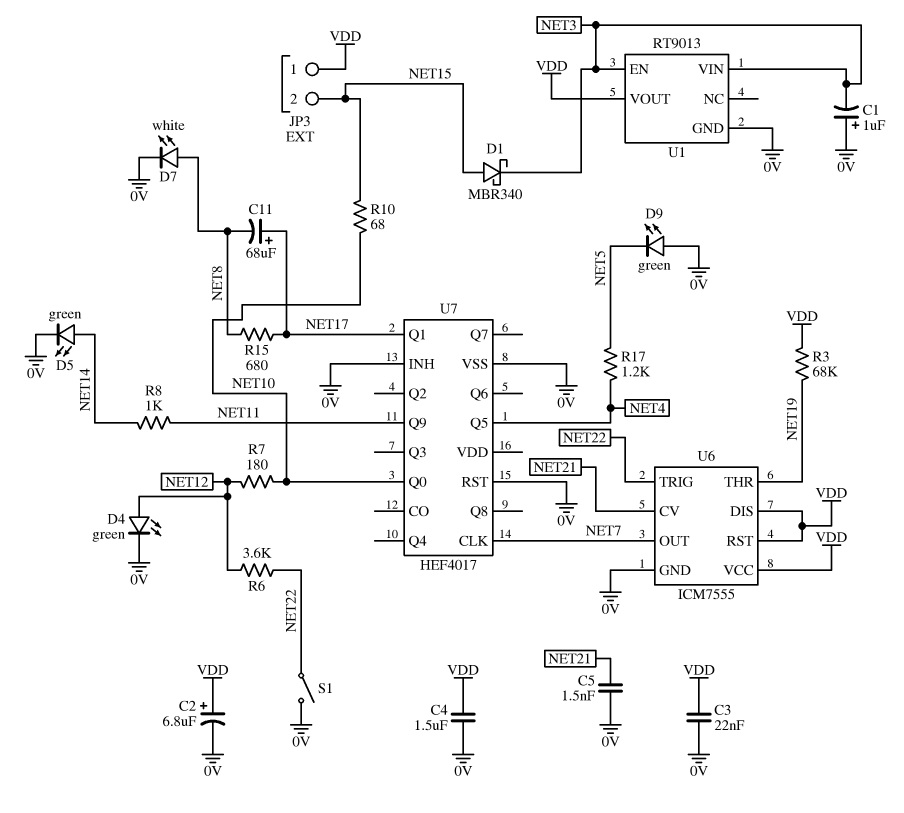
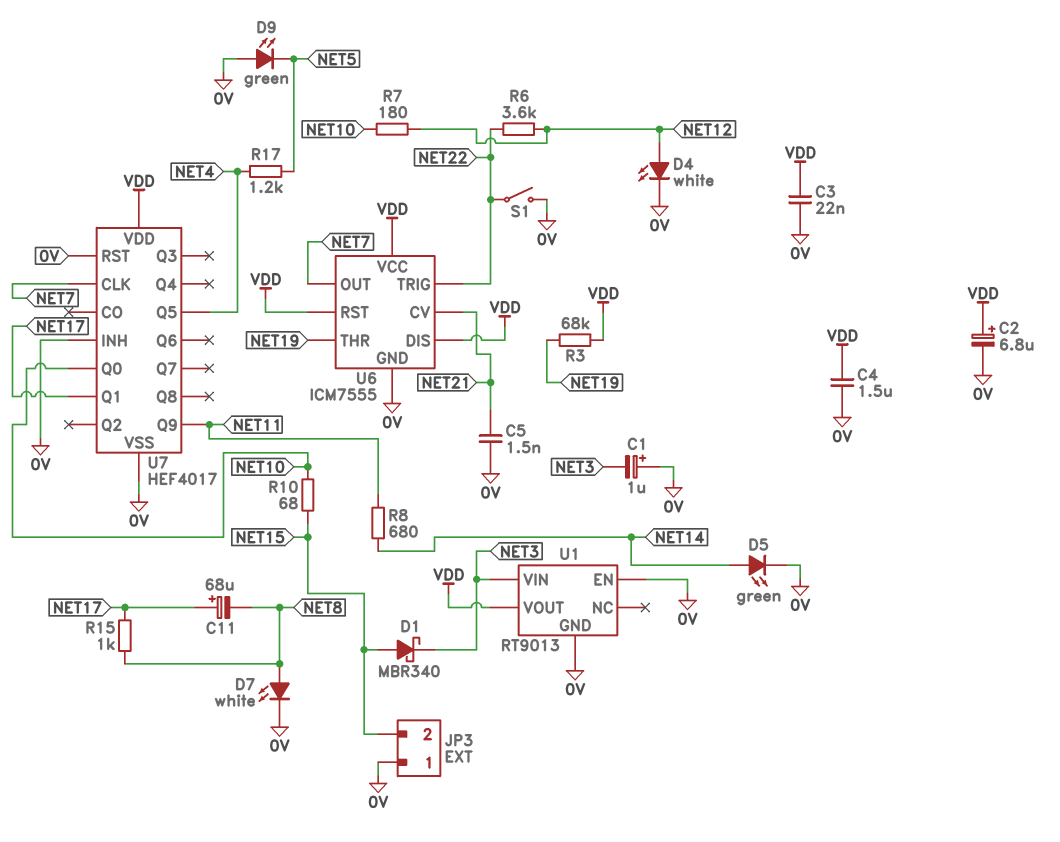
D4: LED green (A NET12, K 0V) -> LED white (A NET12, K 0V)
JP3 pin 1: VDD -> 0V
R8: 1k (NET11, NET14) -> 680 (NET11, NET14)
R15: 680 (NET8, NET17) -> 1k (NET8, NET17)
U1 pin EN: NET3 -> 0V
U7 pin VDD: none -> VDD

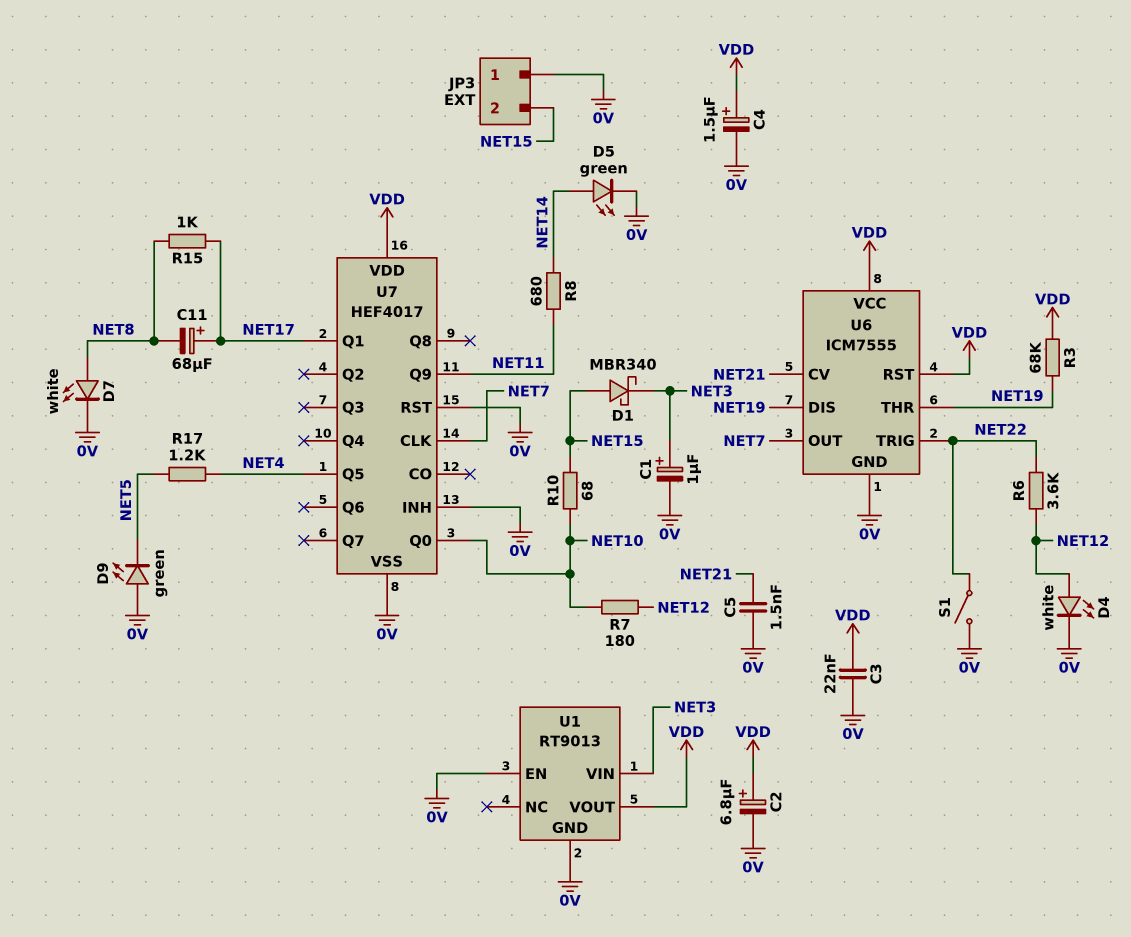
C1: 1uF (plus 0V, minus NET3) -> 1uF (plus NET3, minus 0V)
C4: 1.5uF (0V, VDD) -> 1.5uF (plus VDD, minus 0V)
U6 pin DIS: VDD -> NET19

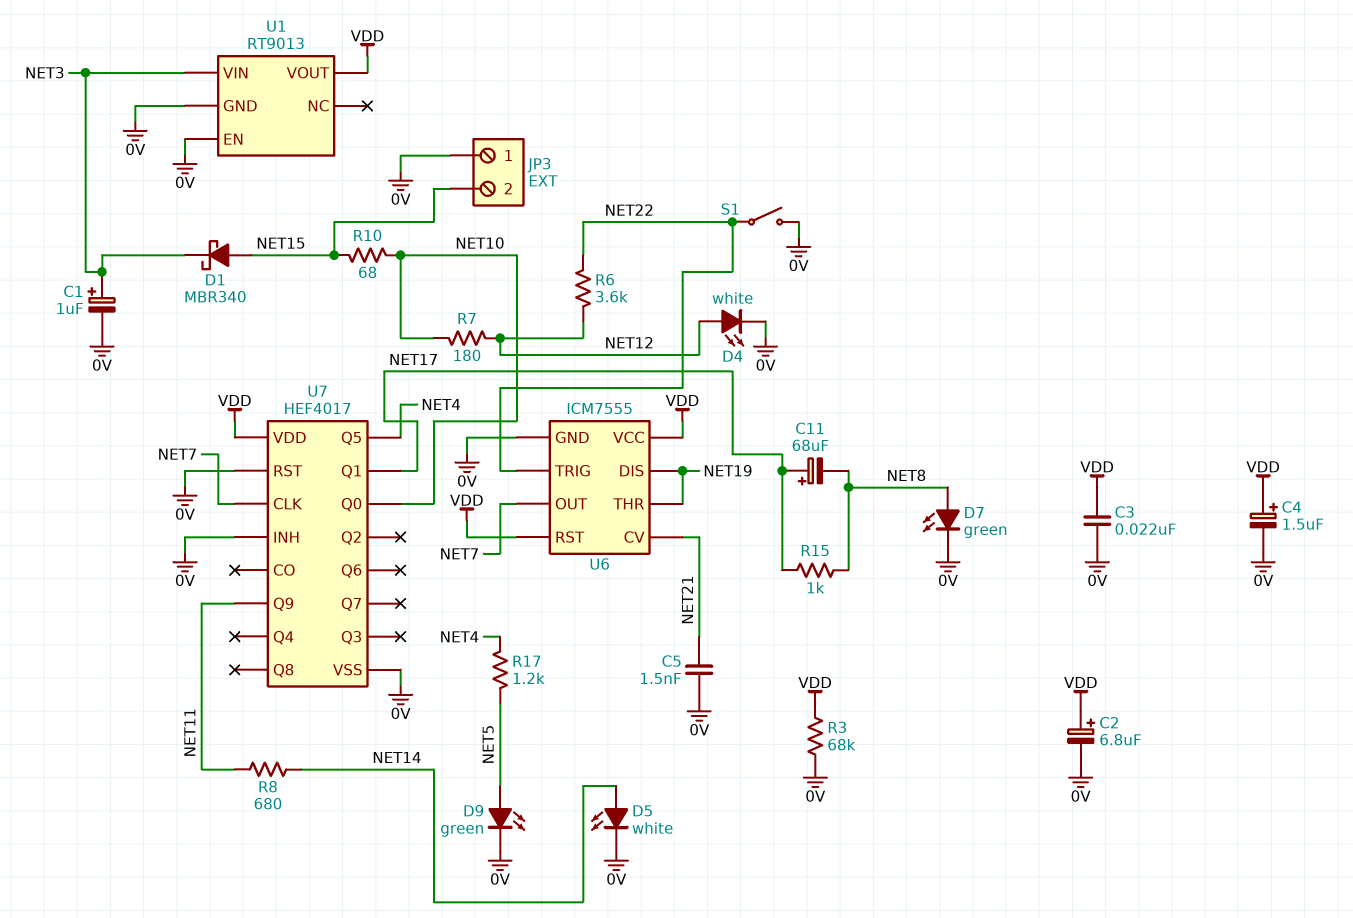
D5: LED green (A NET14, K 0V) -> LED white (A NET14, K 0V)
D7: LED white (A NET8, K 0V) -> LED green (A NET8, K 0V)
D9: LED green (A 0V, K NET5) -> LED green (A NET5, K 0V)
R3: 68k (NET19, VDD) -> 68k (0V, VDD)

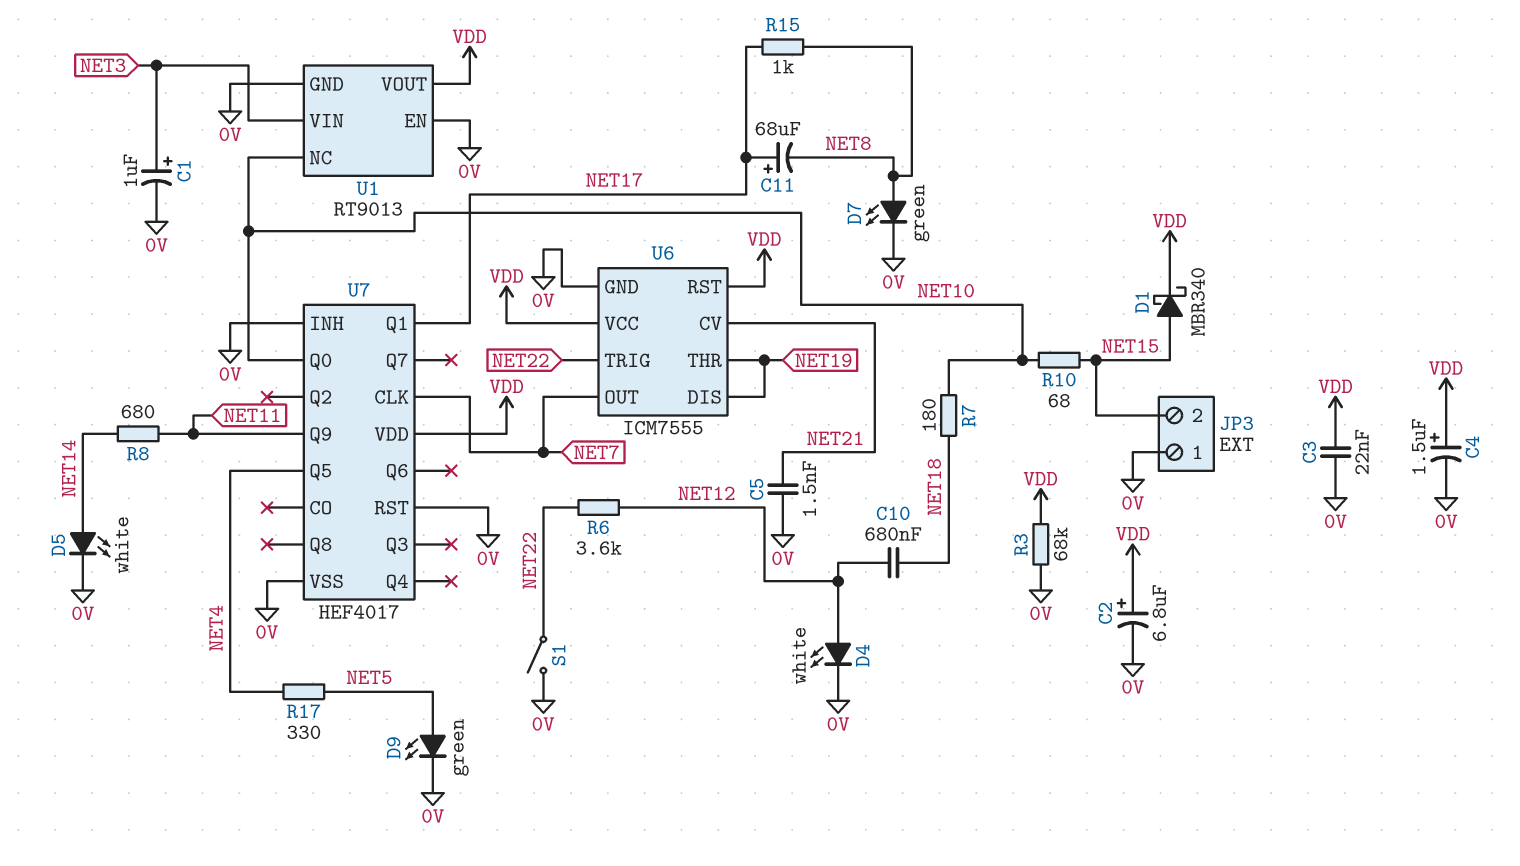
C10: none -> 680nF (NET12, NET18)
D1: schottky MBR340 (A NET15, K NET3) -> schottky MBR340 (A NET15, K VDD)
R7: 180 (NET10, NET12) -> 180 (NET10, NET18)
R17: 1.2k (NET4, NET5) -> 330 (NET4, NET5)
U1 pin NC: none -> NET10

